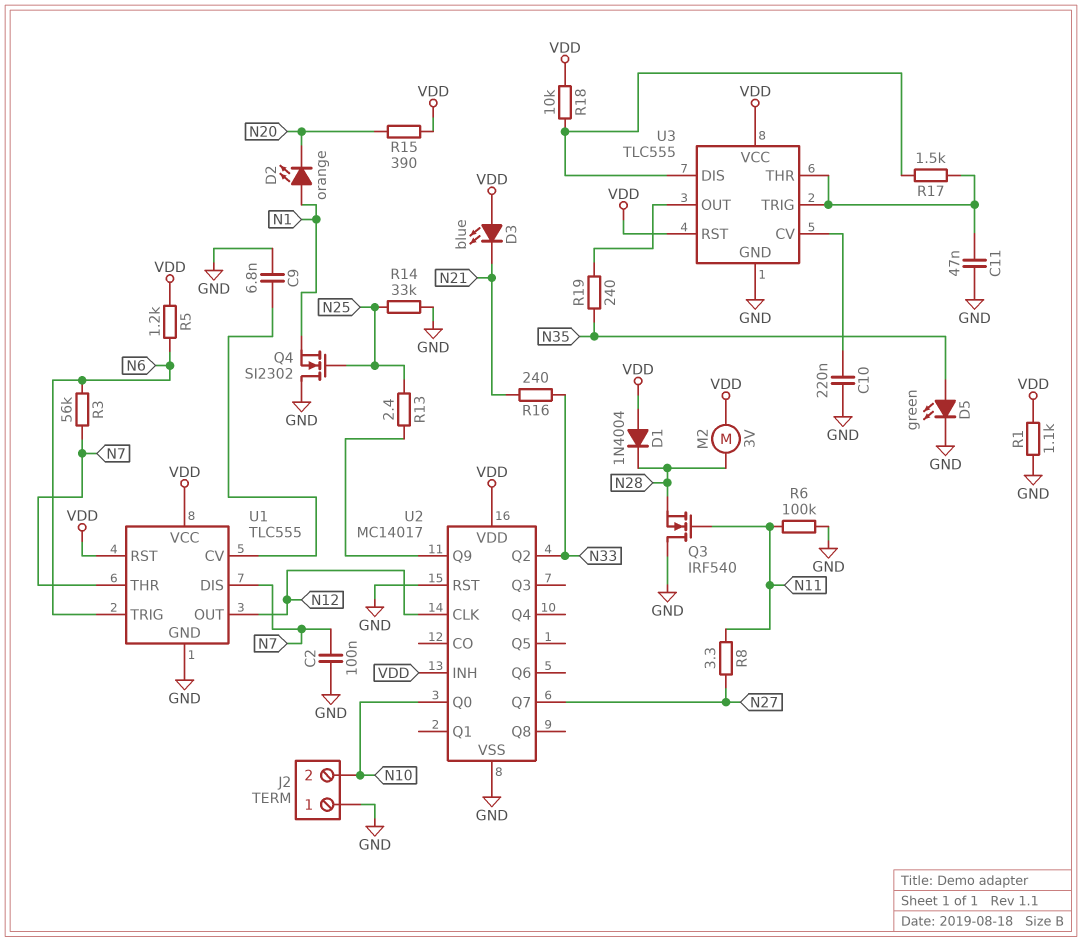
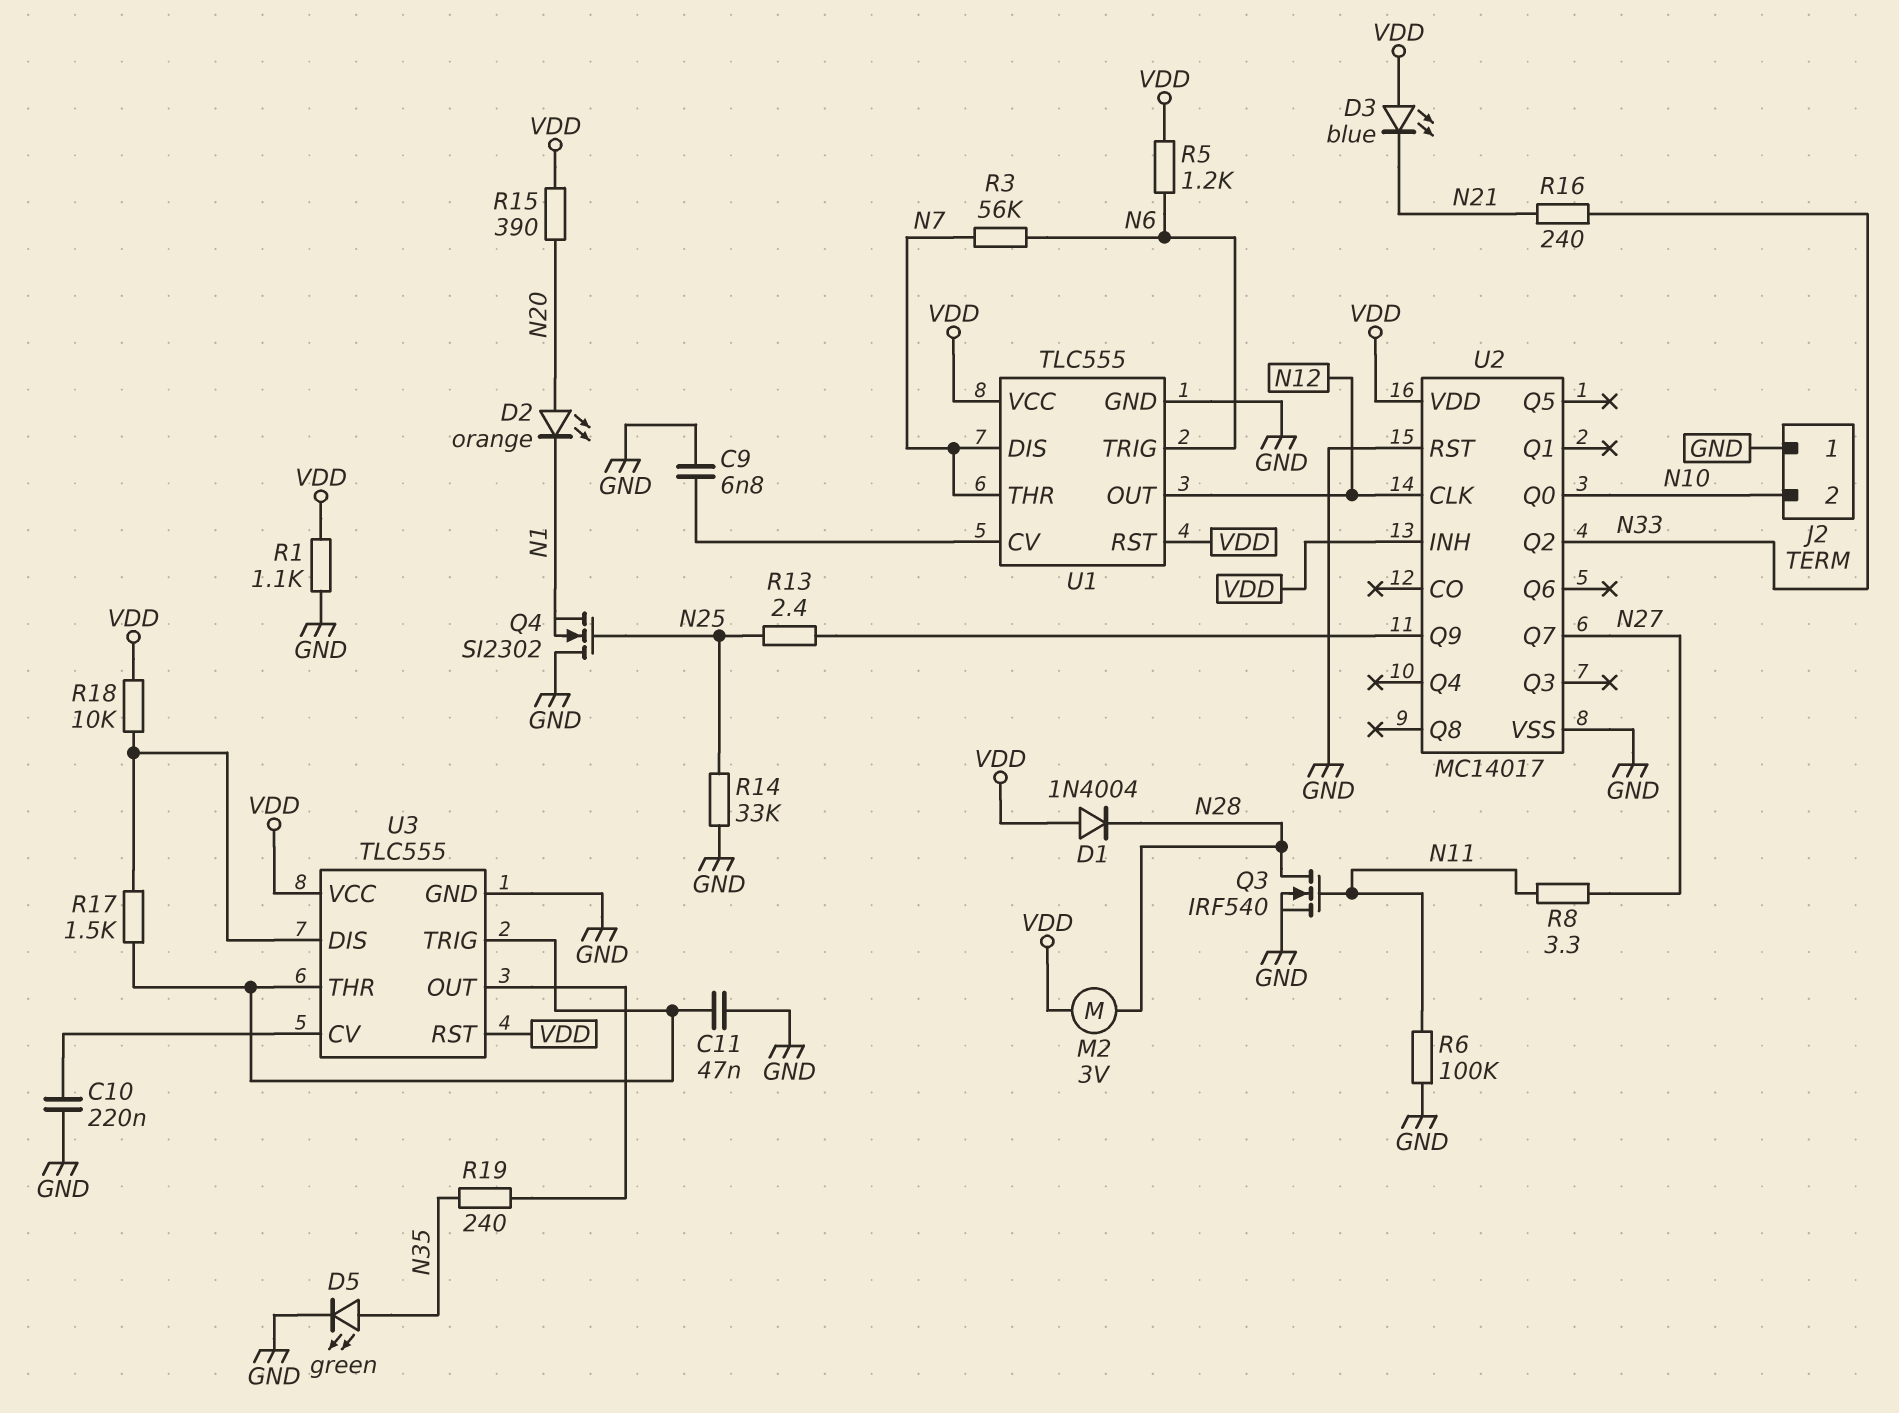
C2: 100nF (GND, N7) -> none
D2: LED orange (A N1, K N20) -> LED orange (A N20, K N1)
Q3: NMOS IRF540 (G N11, D GND, S N28) -> NMOS IRF540 (G N11, D N28, S GND)

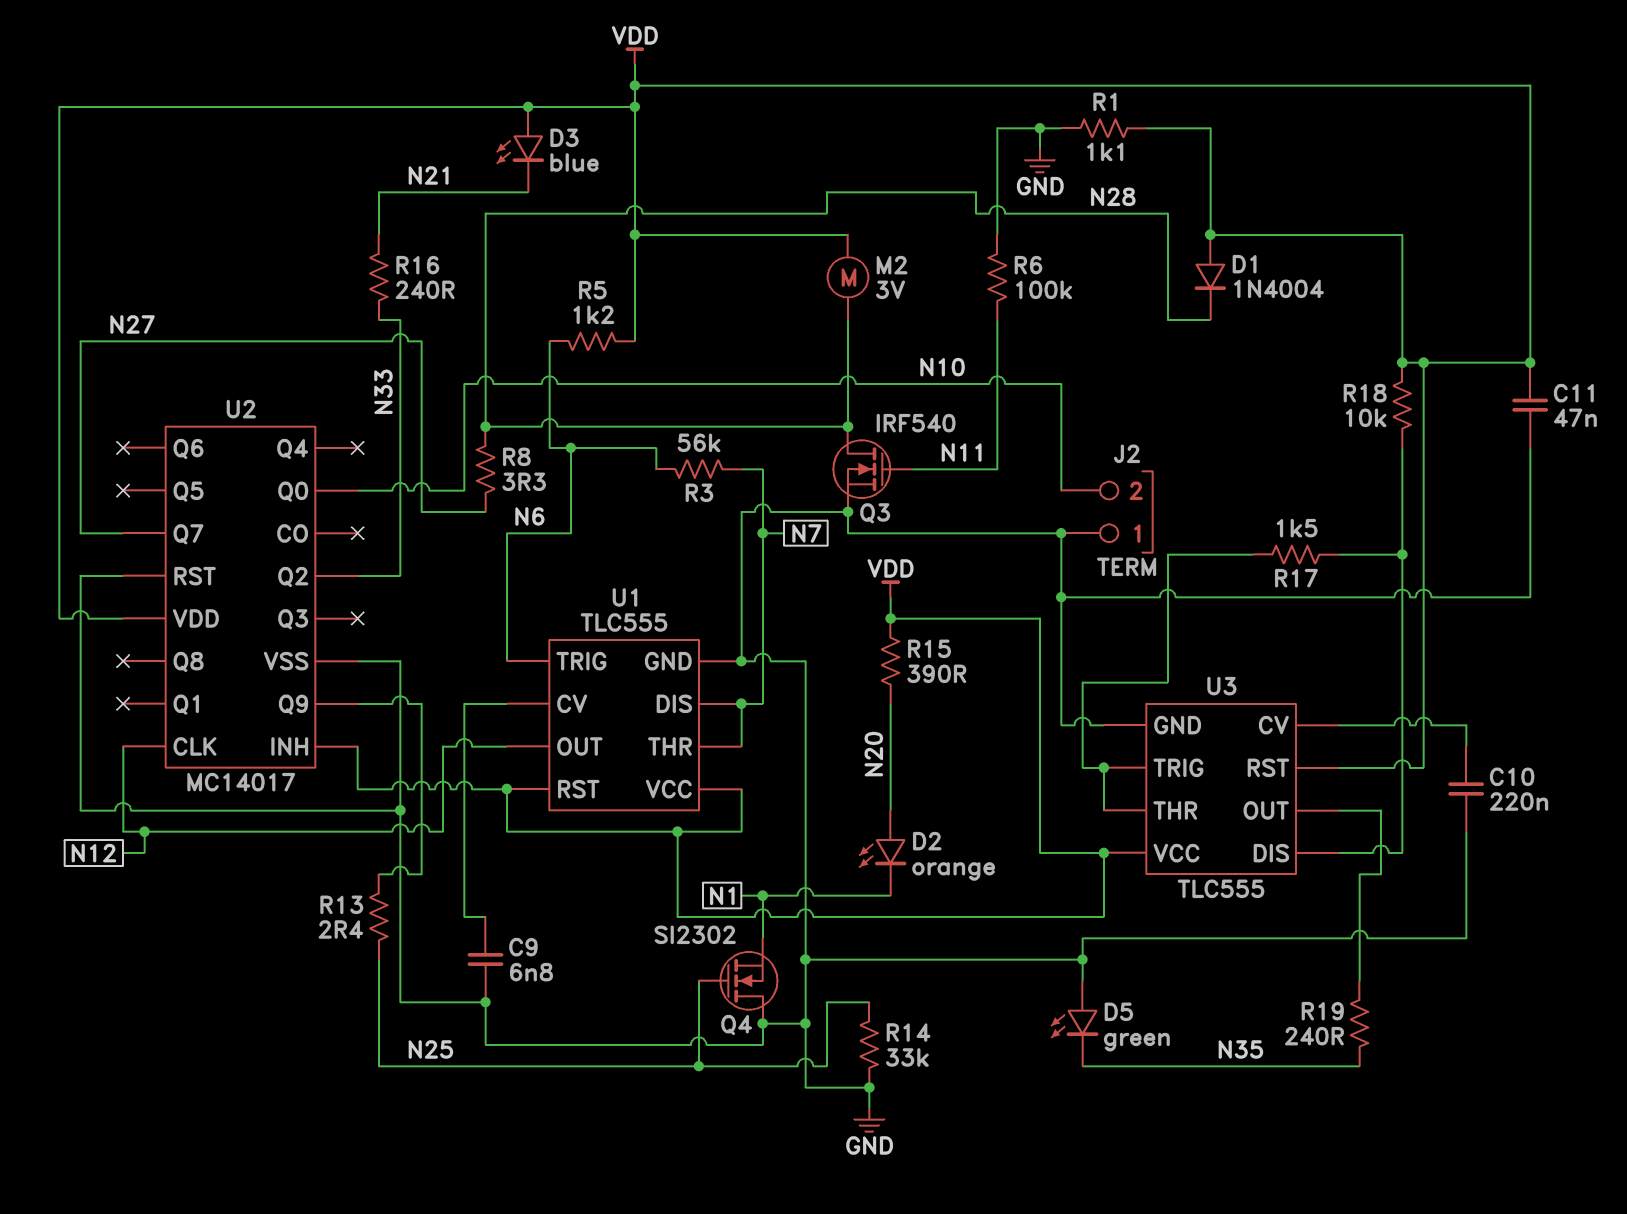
C11: 47nF (GND, U3/THR) -> 47nF (GND, VDD)
D5: LED green (A N35, K GND) -> LED green (A GND, K N35)
R8: 3.3 (N11, N27) -> 3.3 (N27, N28)

